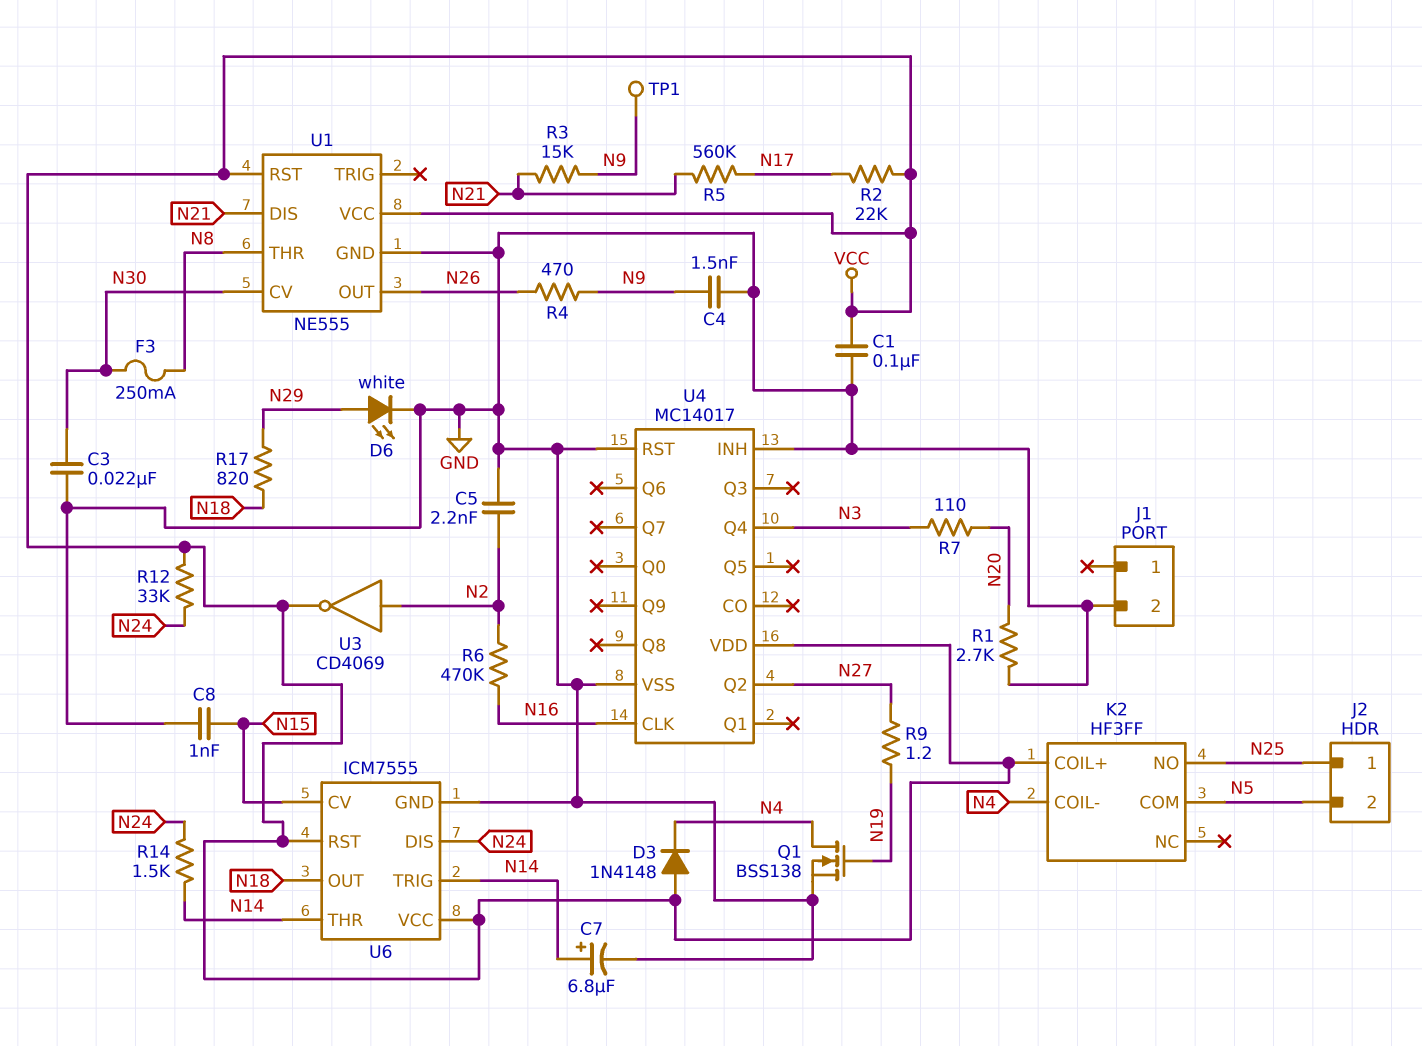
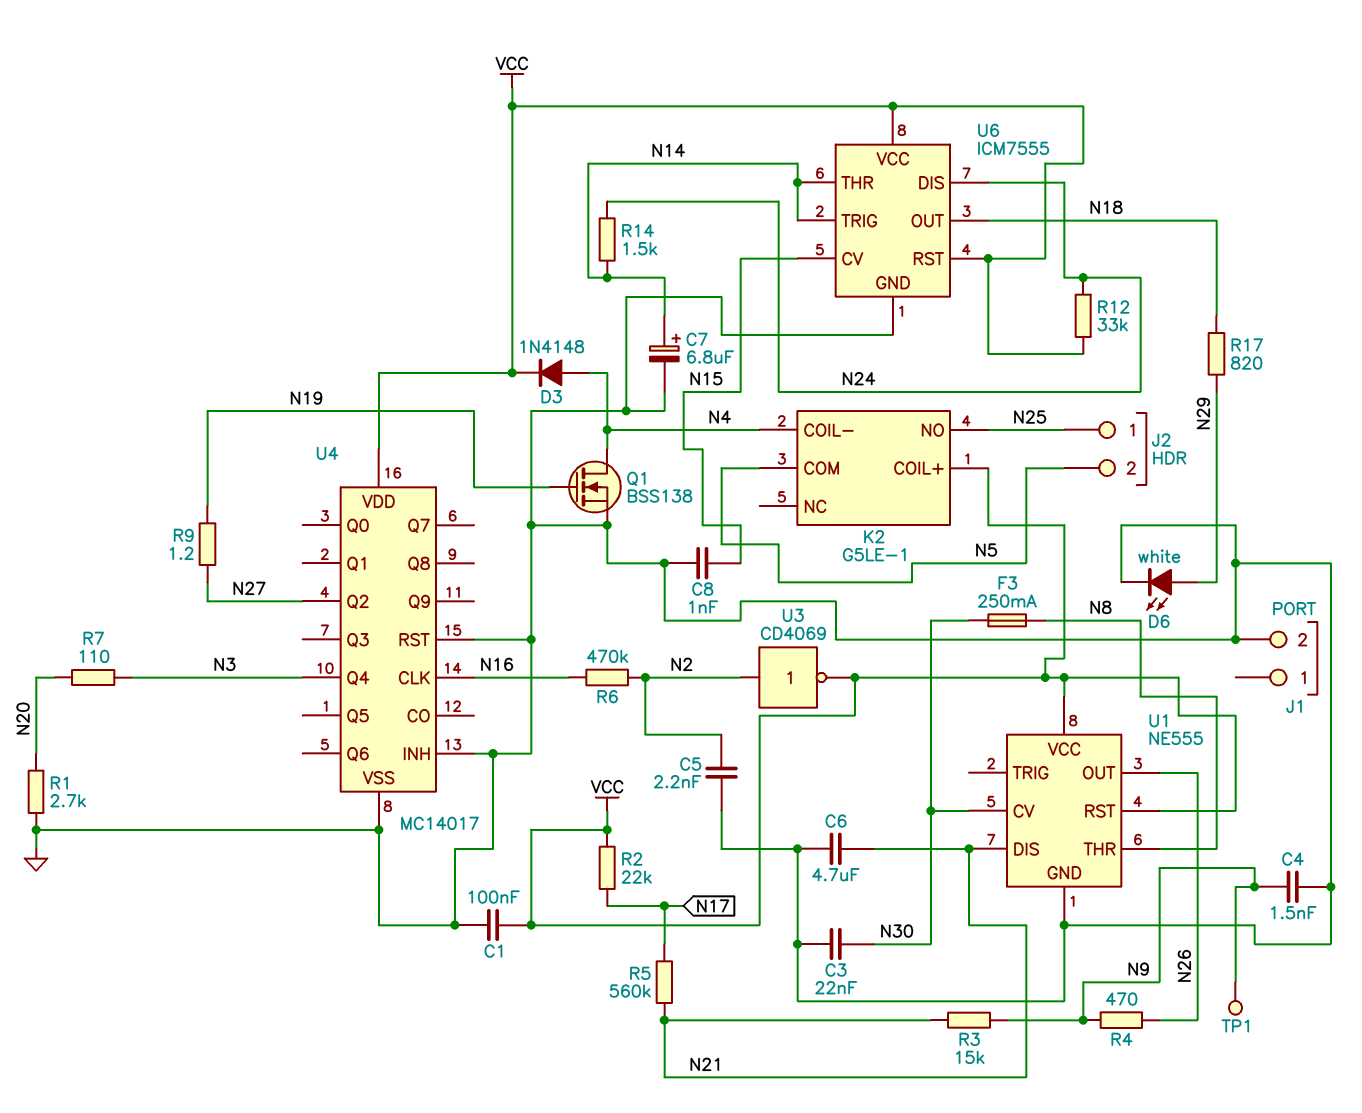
C6: none -> 4.7uF (GND, N21)
D3: diode 1N4148 (A VCC, K N4) -> diode 1N4148 (A N4, K VCC)
K2: HF3FF -> G5LE-1

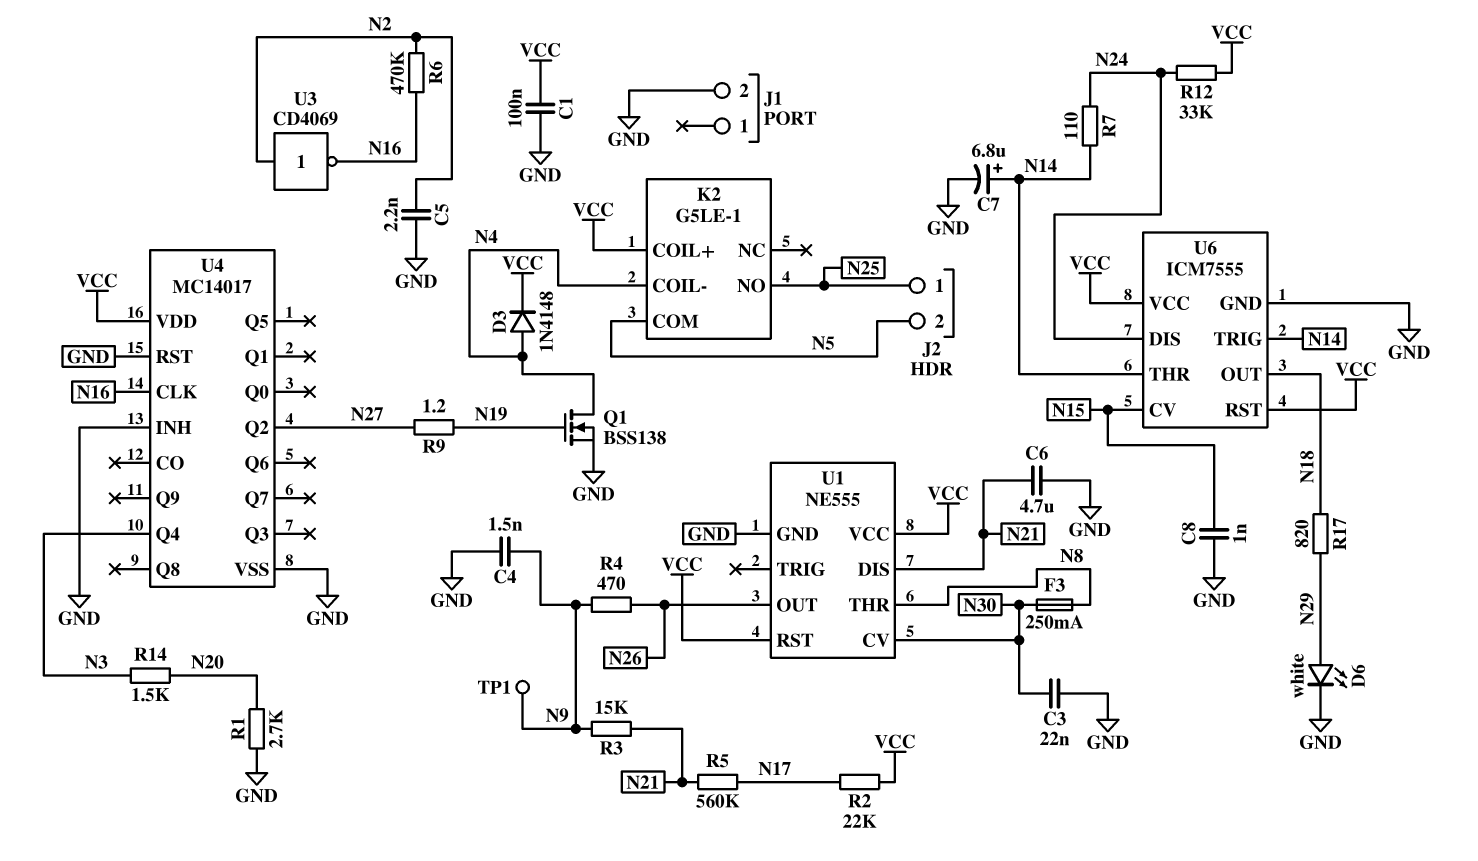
R7: 110 (N3, N20) -> 110 (N14, N24)
R14: 1.5k (N14, N24) -> 1.5k (N3, N20)
U3: NOT CD4069 (in N2, out VCC) -> NOT CD4069 (in N2, out N16)

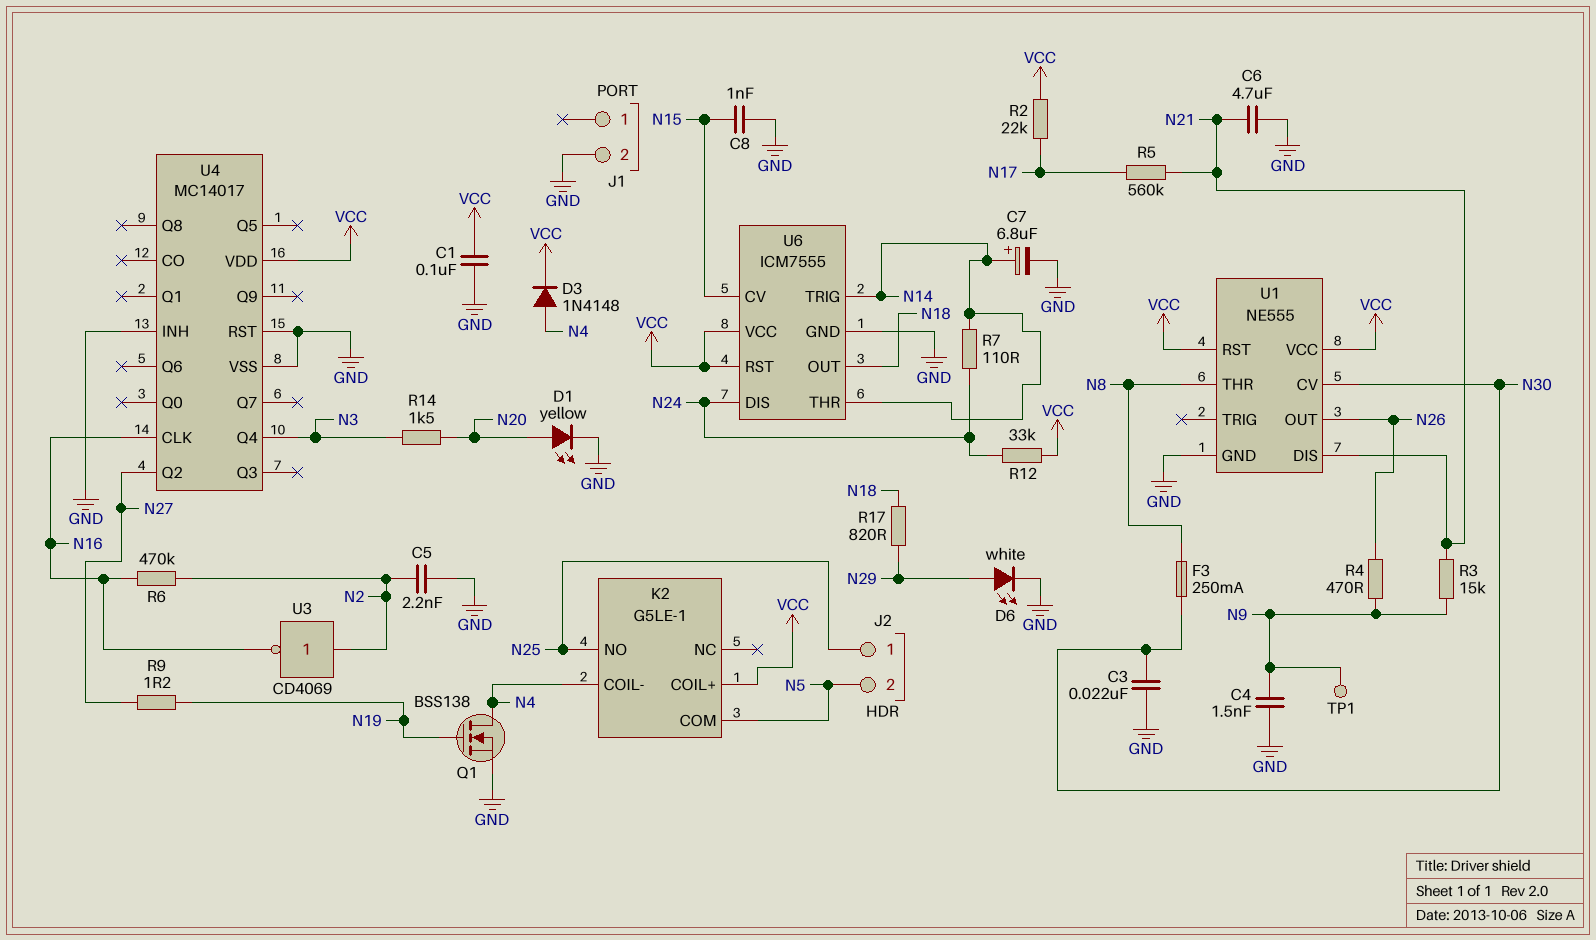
D1: none -> LED yellow (A N20, K GND)
R1: 2.7k (GND, N20) -> none

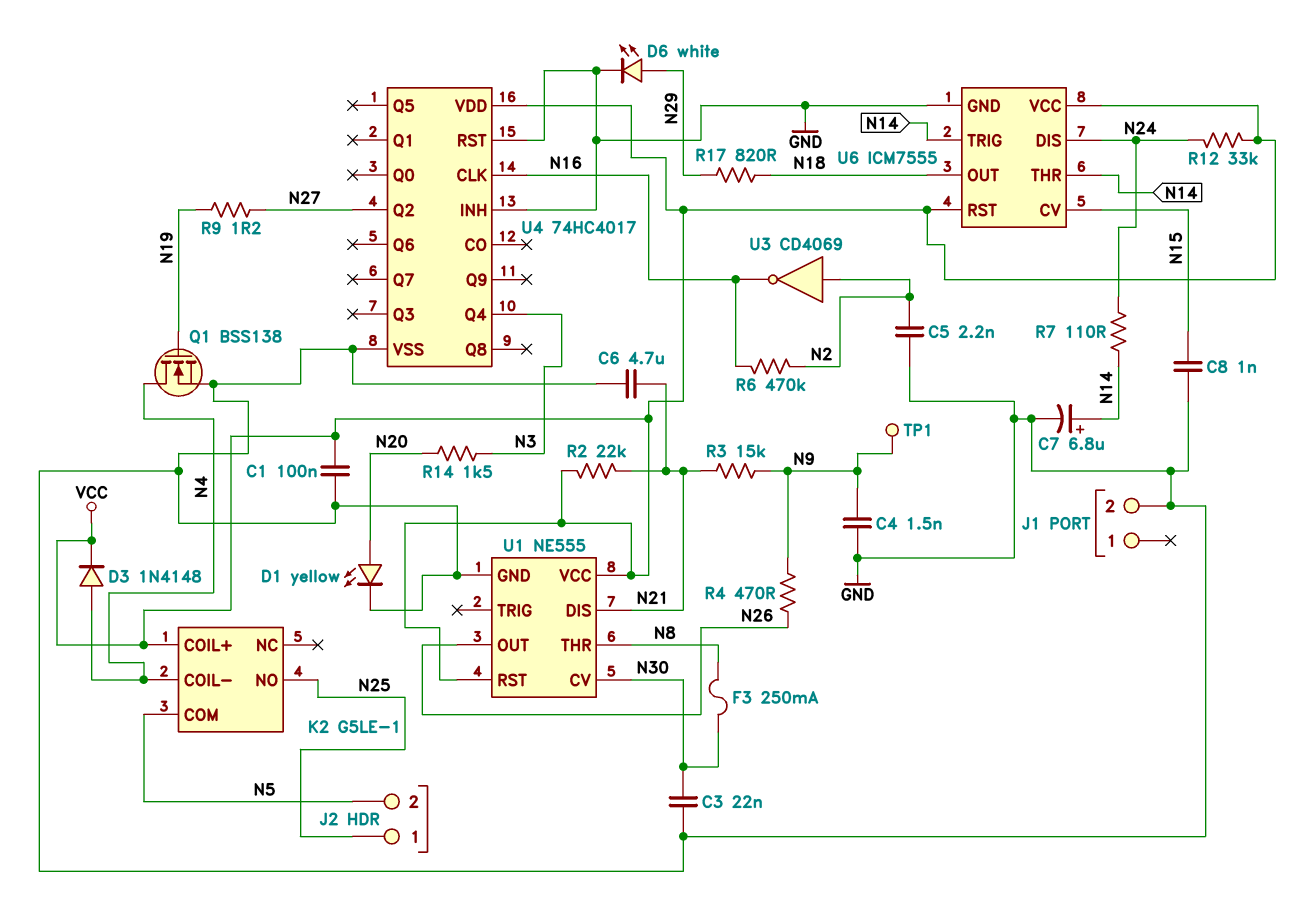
R2: 22k (N17, VCC) -> 22k (N21, VCC)
R5: 560k (N17, N21) -> none
U4: MC14017 -> 74HC4017

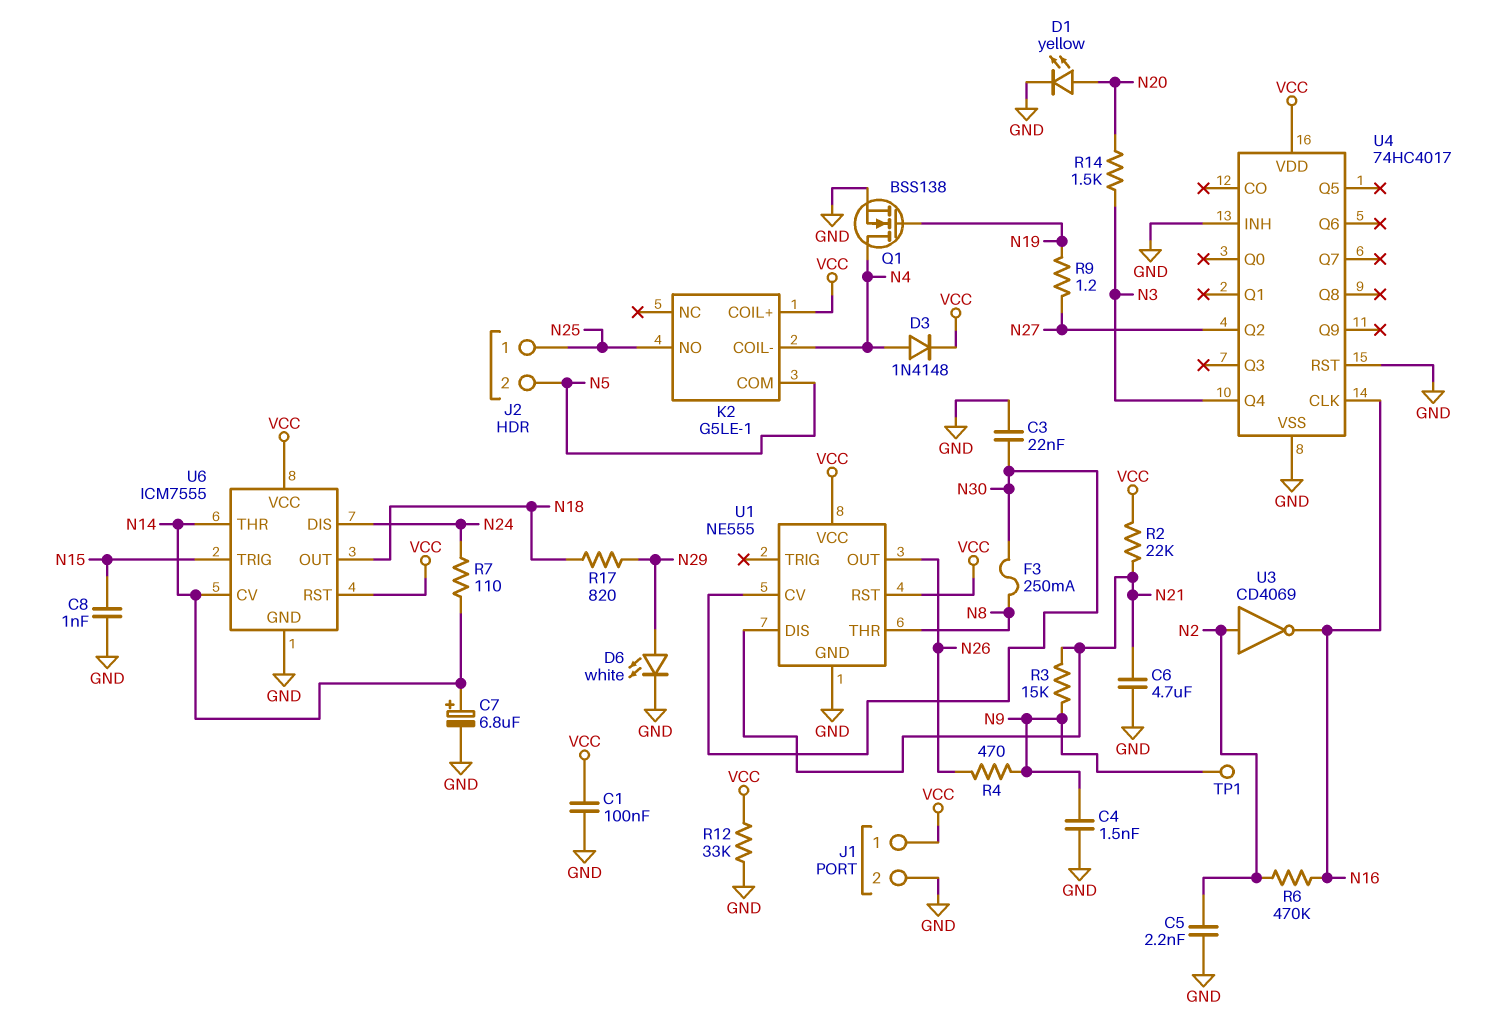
J1 pin 1: none -> VCC
R12: 33k (N24, VCC) -> 33k (GND, VCC)
U6 pin CV: N15 -> N14
U6 pin TRIG: N14 -> N15

